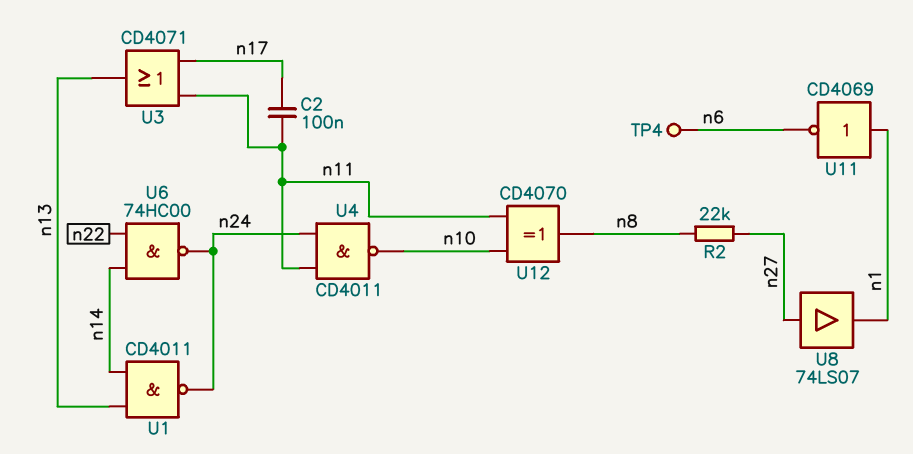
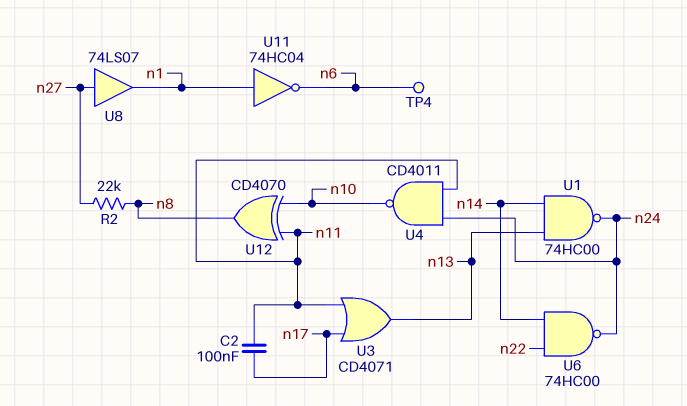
U1: NAND CD4011 (in n13, in n14, out n24) -> NAND 74HC00 (in n13, in n14, out n24)
U11: NOT CD4069 (in n1, out n6) -> NOT 74HC04 (in n1, out n6)

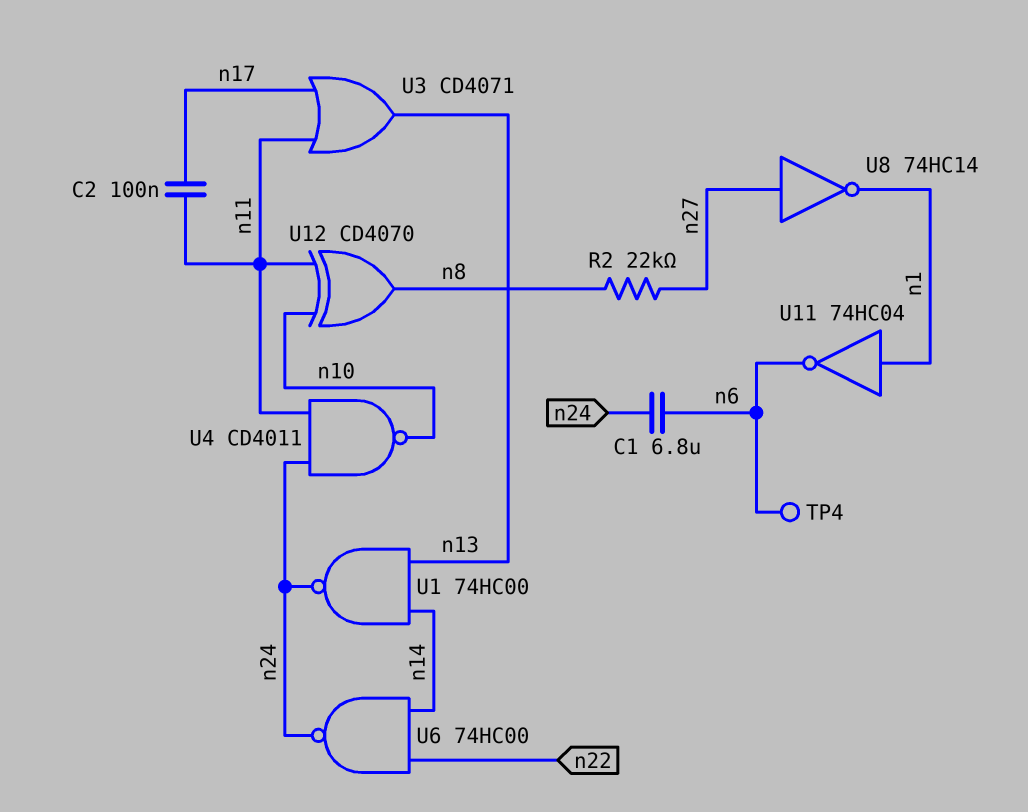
C1: none -> 6.8uF (n6, n24)
U8: buffer 74LS07 (in n27, out n1) -> NOT 74HC14 (in n27, out n1)

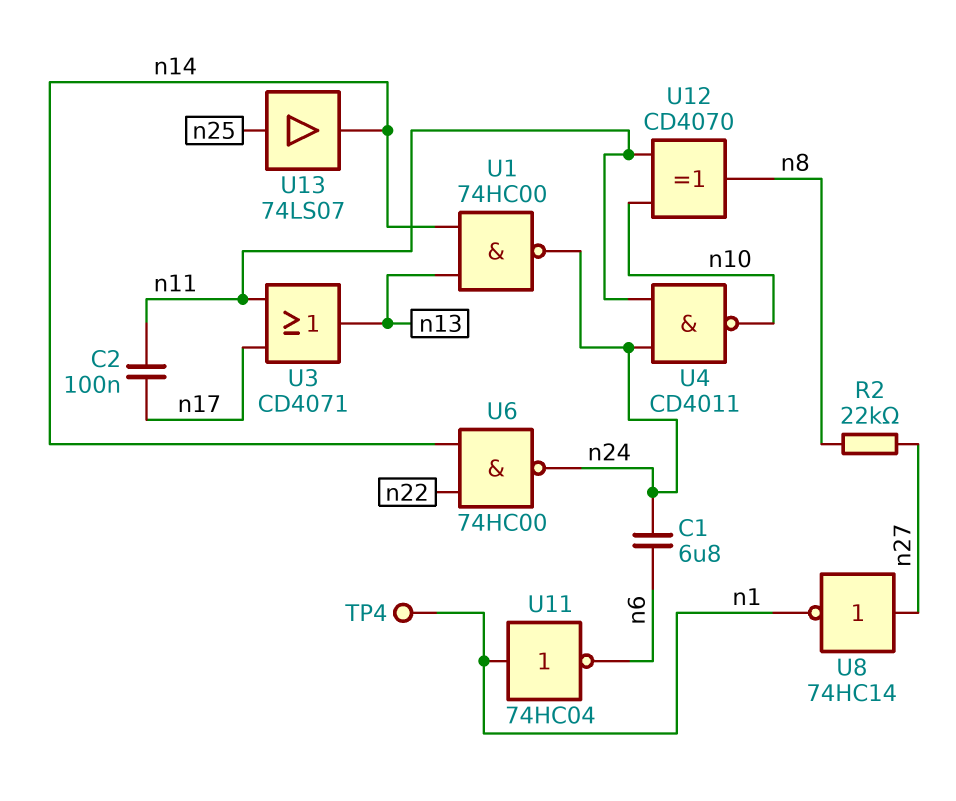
TP4: test point (n6) -> test point (n1)
U13: none -> buffer 74LS07 (in n25, out n14)

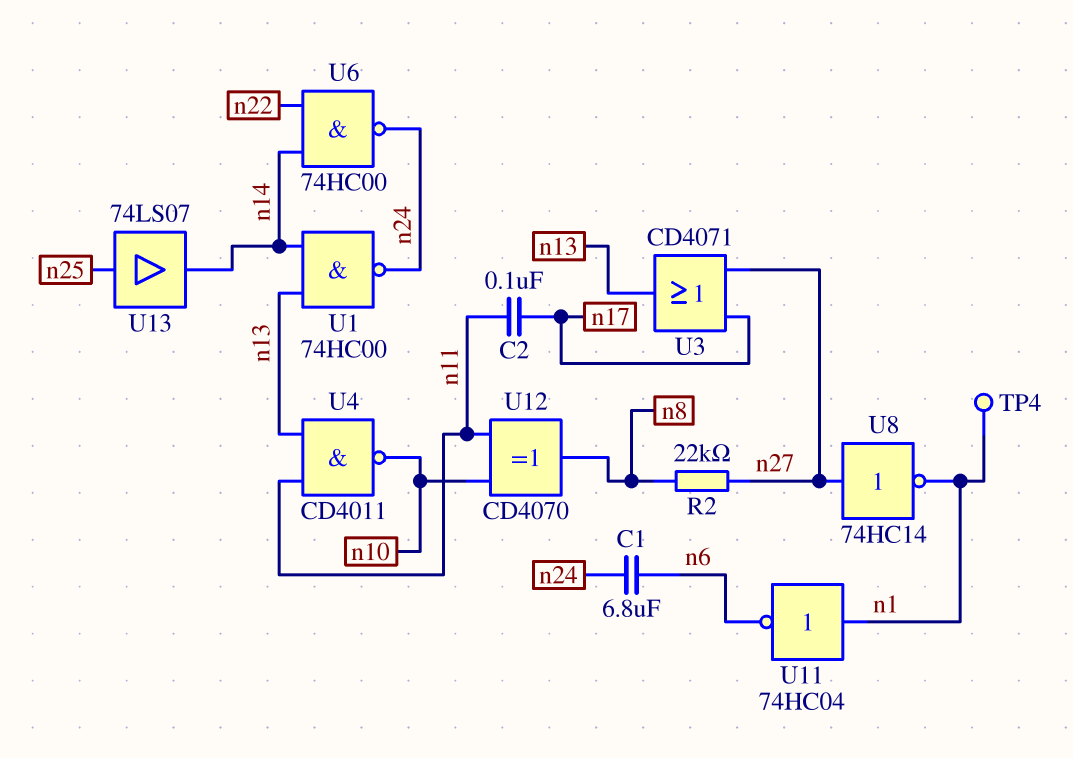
U3: OR CD4071 (in n11, in n17, out n13) -> OR CD4071 (in n17, in n27, out n13)
U4: NAND CD4011 (in n11, in n24, out n10) -> NAND CD4011 (in n11, in n13, out n10)

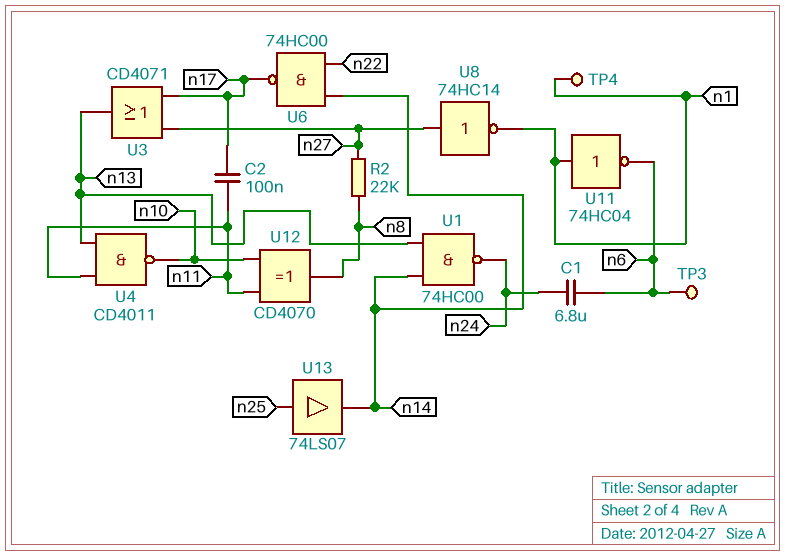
TP3: none -> test point (n6)
U6: NAND 74HC00 (in n14, in n22, out n24) -> NAND 74HC00 (in n14, in n22, out n17)

